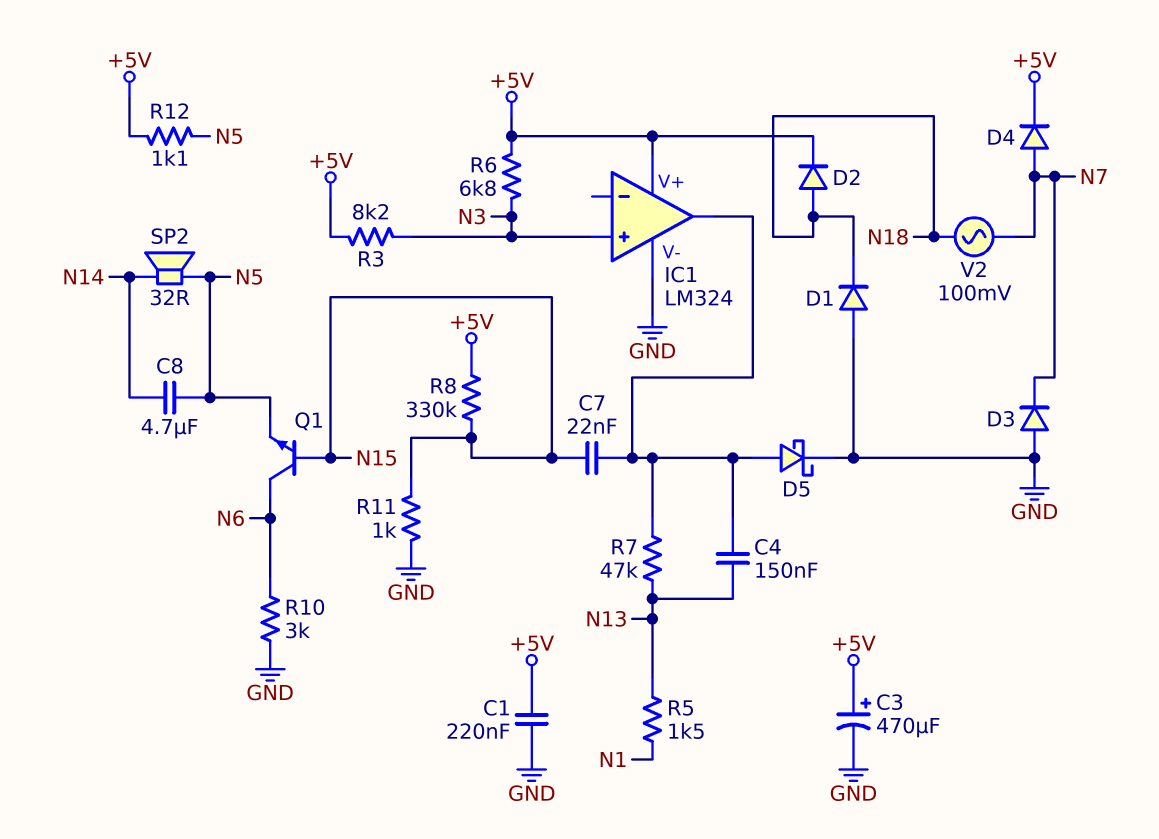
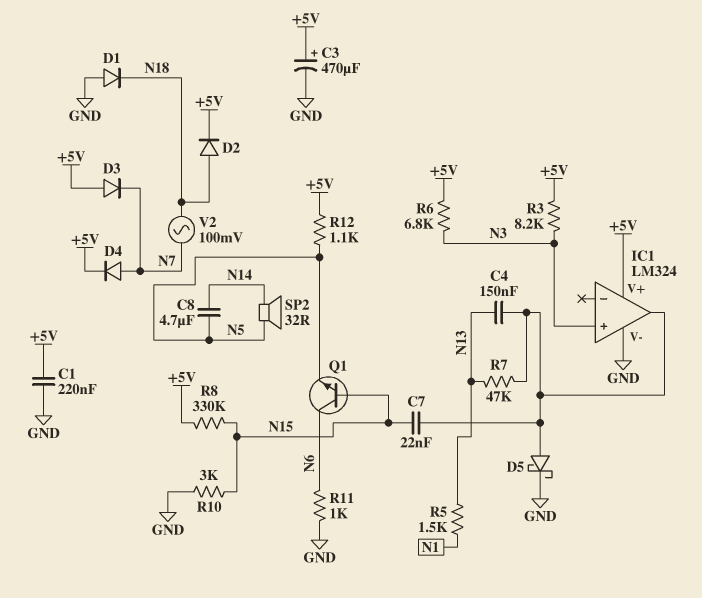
D3: diode (A GND, K N7) -> diode (A +5V, K N7)
R10: 3k (GND, N6) -> 3k (GND, N15)
R11: 1k (GND, N15) -> 1k (GND, N6)

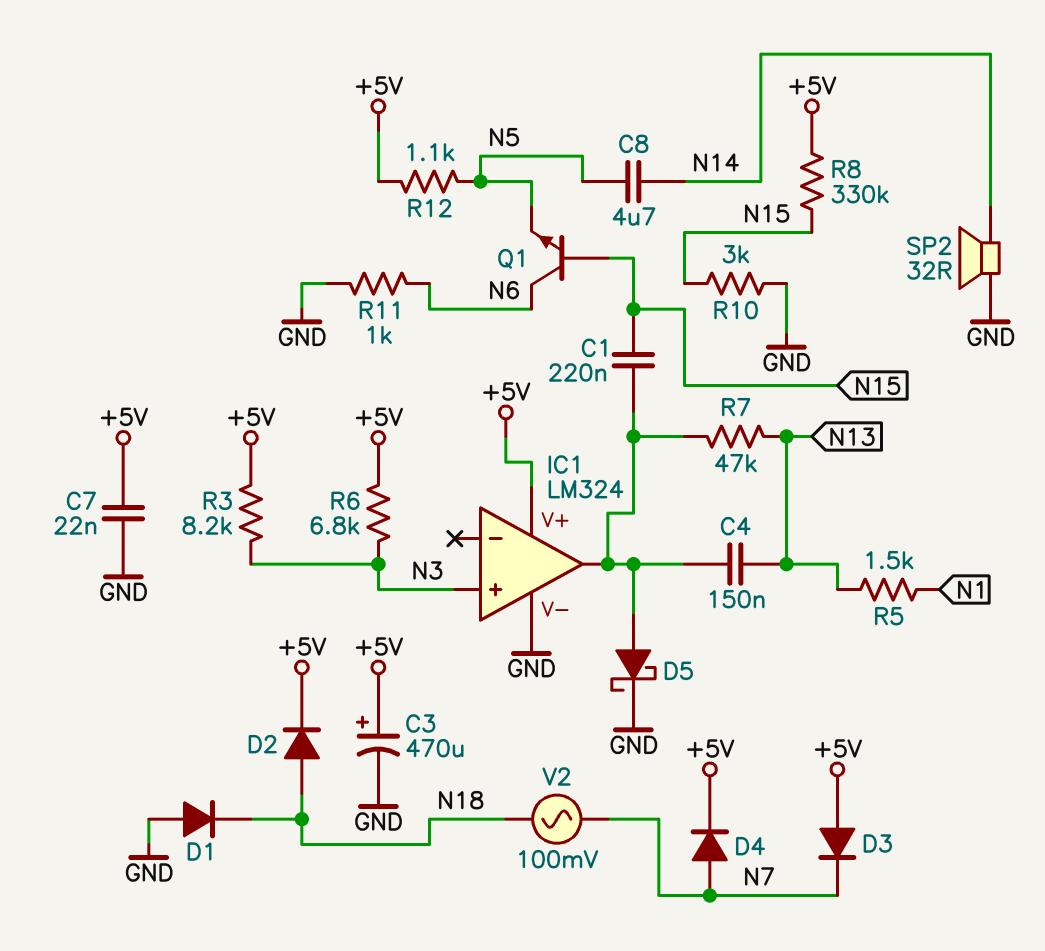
C1: 220nF (+5V, GND) -> 220nF (IC1/out, N15)
C7: 22nF (IC1/out, N15) -> 22nF (+5V, GND)
SP2: speaker 32R (N5, N14) -> speaker 32R (GND, N14)

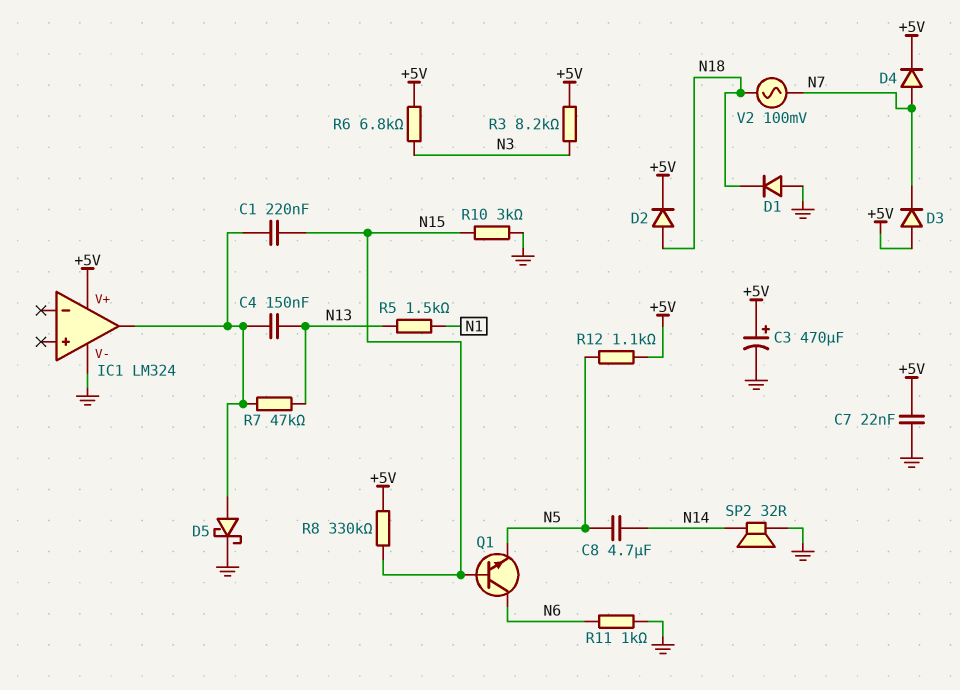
IC1 pin in+: N3 -> none

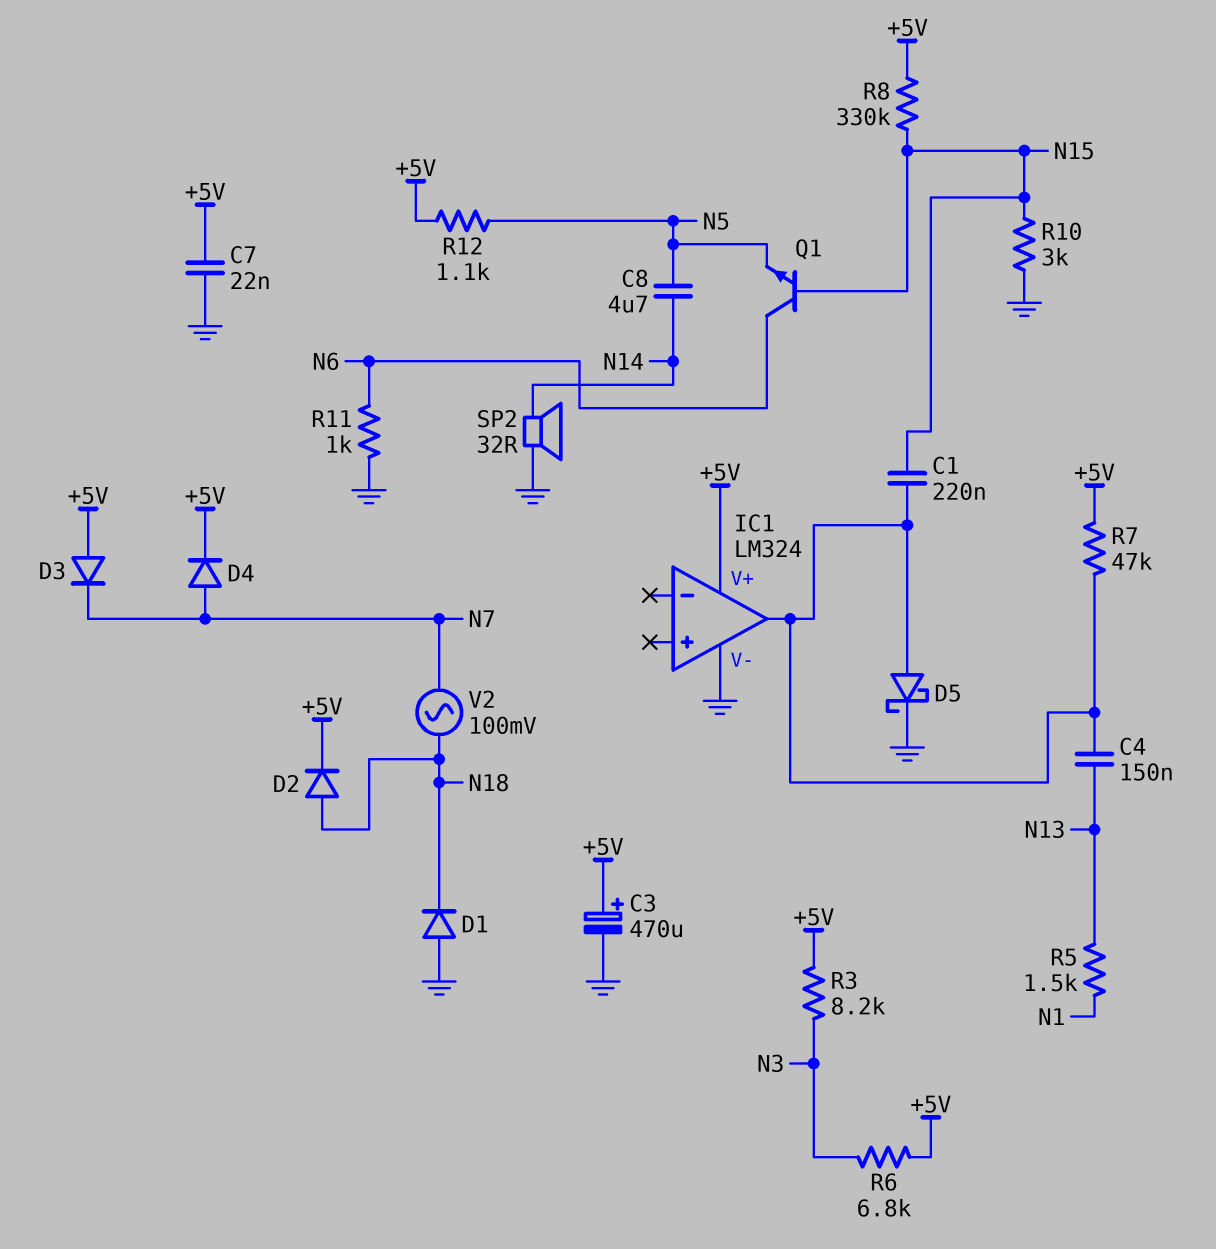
R7: 47k (IC1/out, N13) -> 47k (+5V, IC1/out)

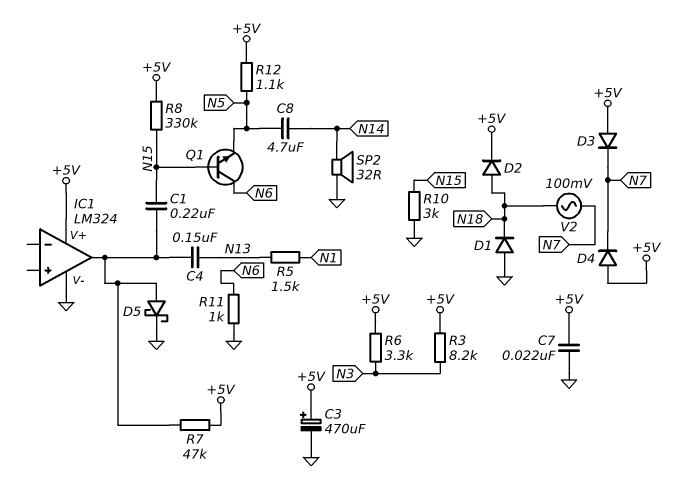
D4: diode (A N7, K +5V) -> diode (A +5V, K N7)
R6: 6.8k (+5V, N3) -> 3.3k (+5V, N3)

